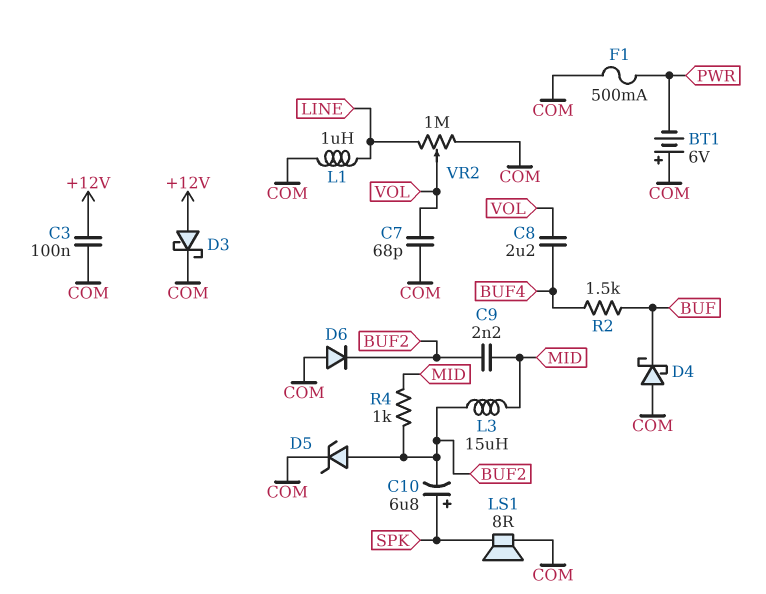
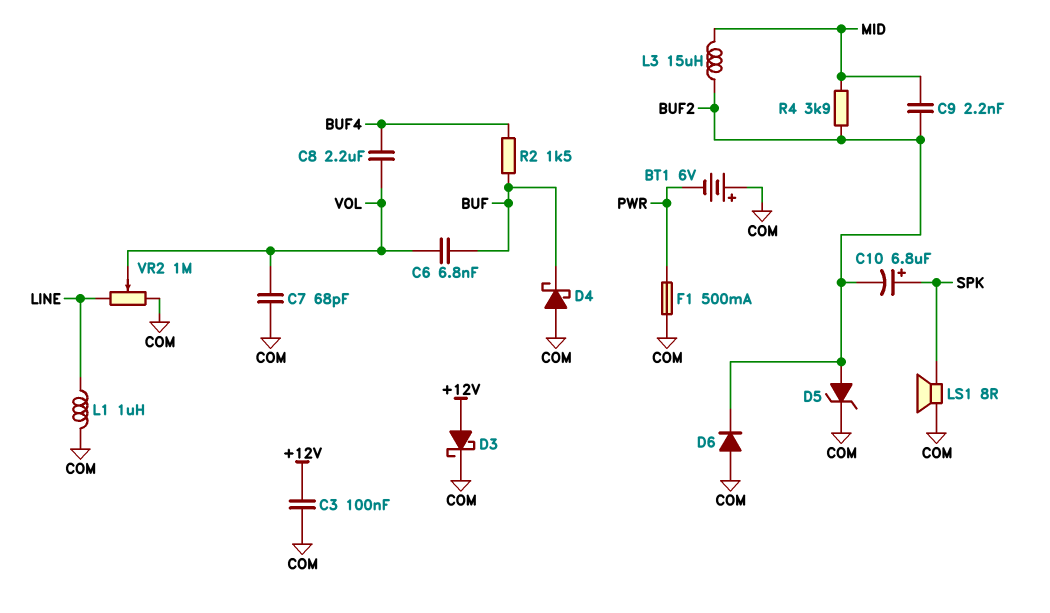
C6: none -> 6.8nF (BUF, VOL)
R4: 1k (BUF2, MID) -> 3.9k (BUF2, MID)

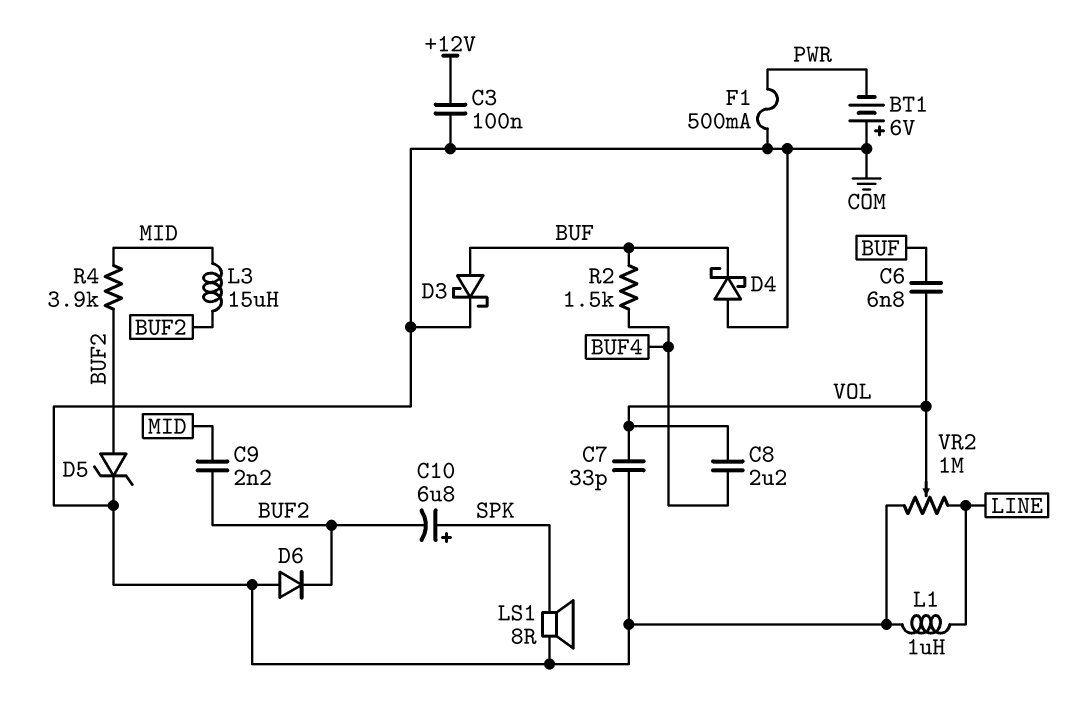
C7: 68pF (COM, VOL) -> 33pF (COM, VOL)
D3: schottky (A +12V, K COM) -> schottky (A BUF, K COM)

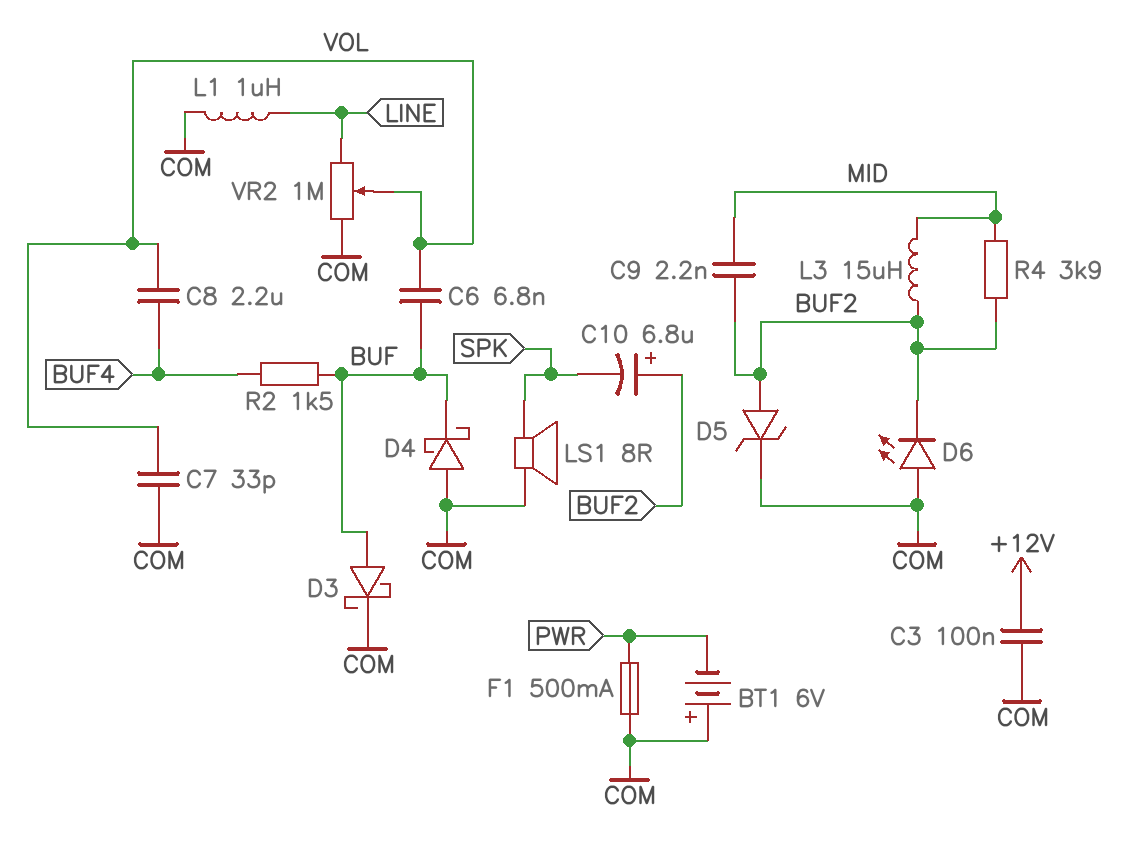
C10: 6.8uF (plus SPK, minus BUF2) -> 6.8uF (plus BUF2, minus SPK)
D6: diode (A COM, K BUF2) -> LED (A COM, K BUF2)

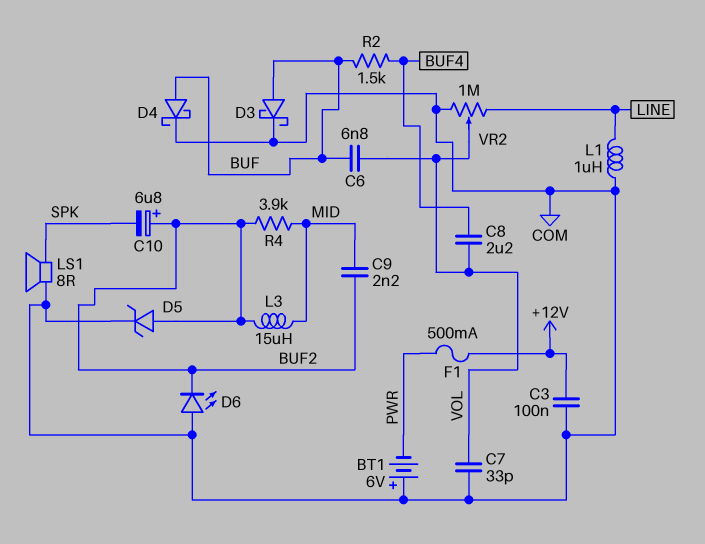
D4: schottky (A COM, K BUF) -> schottky (A BUF, K COM)
F1: 500mA (COM, PWR) -> 500mA (+12V, PWR)

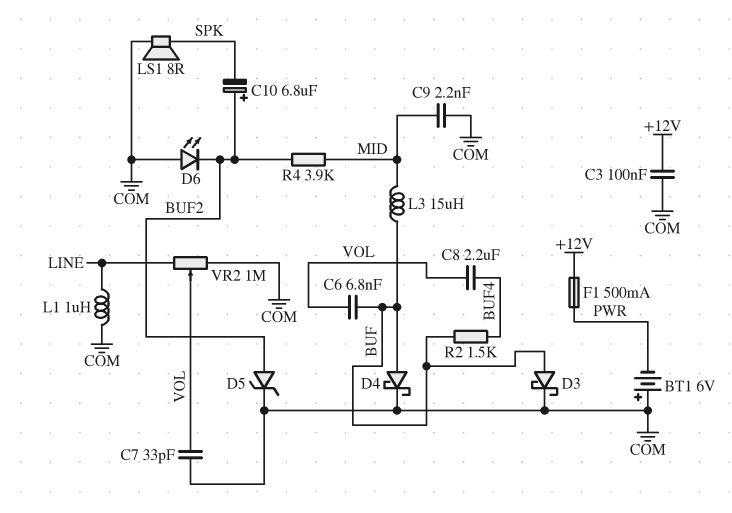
C9: 2.2nF (BUF2, MID) -> 2.2nF (COM, MID)
L3: 15uH (BUF2, MID) -> 15uH (BUF, MID)

